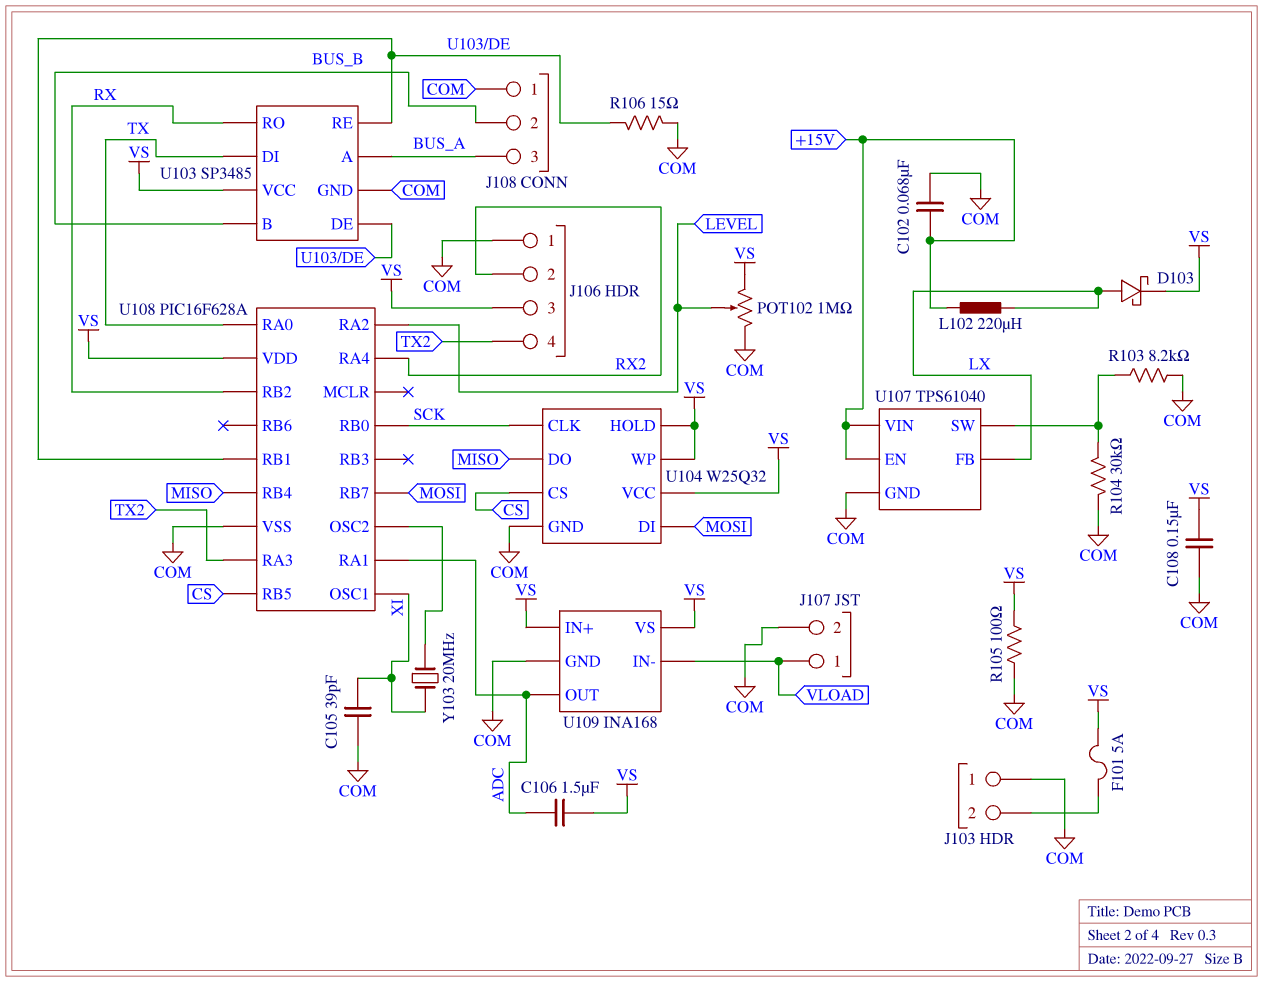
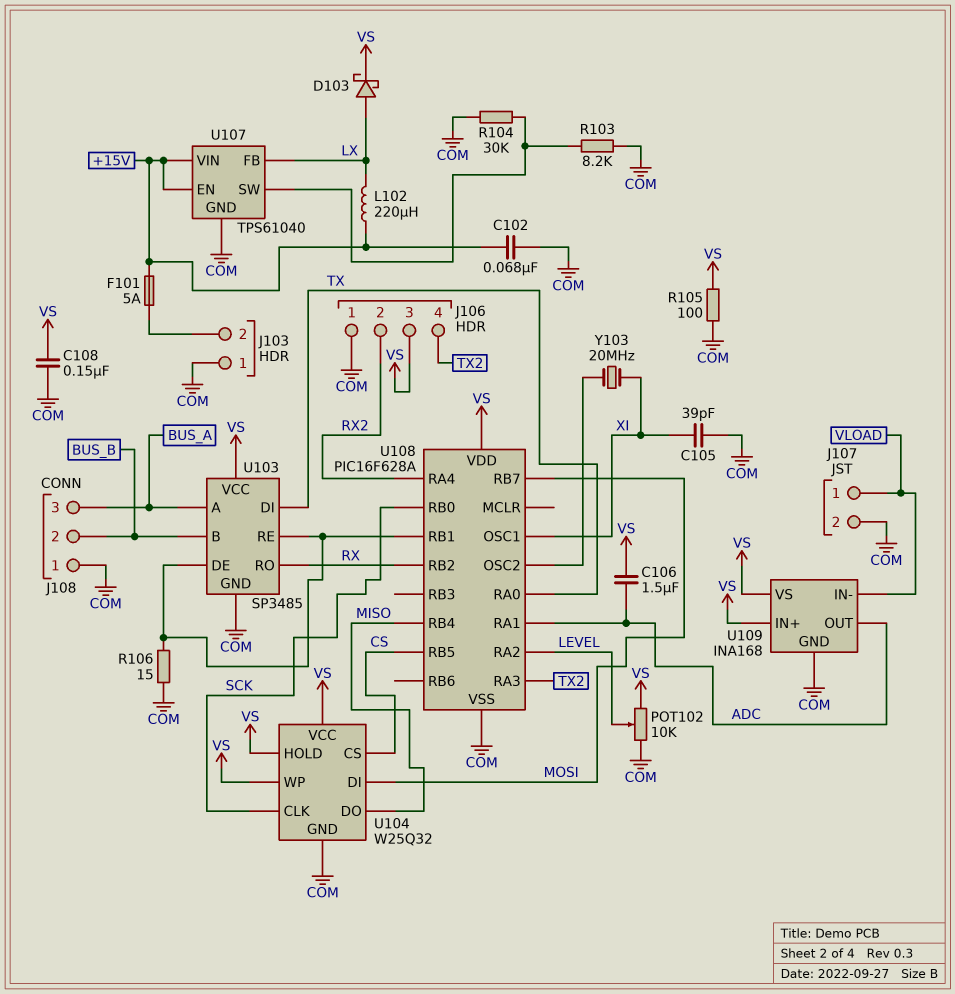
F101: 5A (J103/2, VS) -> 5A (+15V, J103/2)
POT102: 1M (COM, VS, wiper LEVEL) -> 10k (COM, VS, wiper LEVEL)

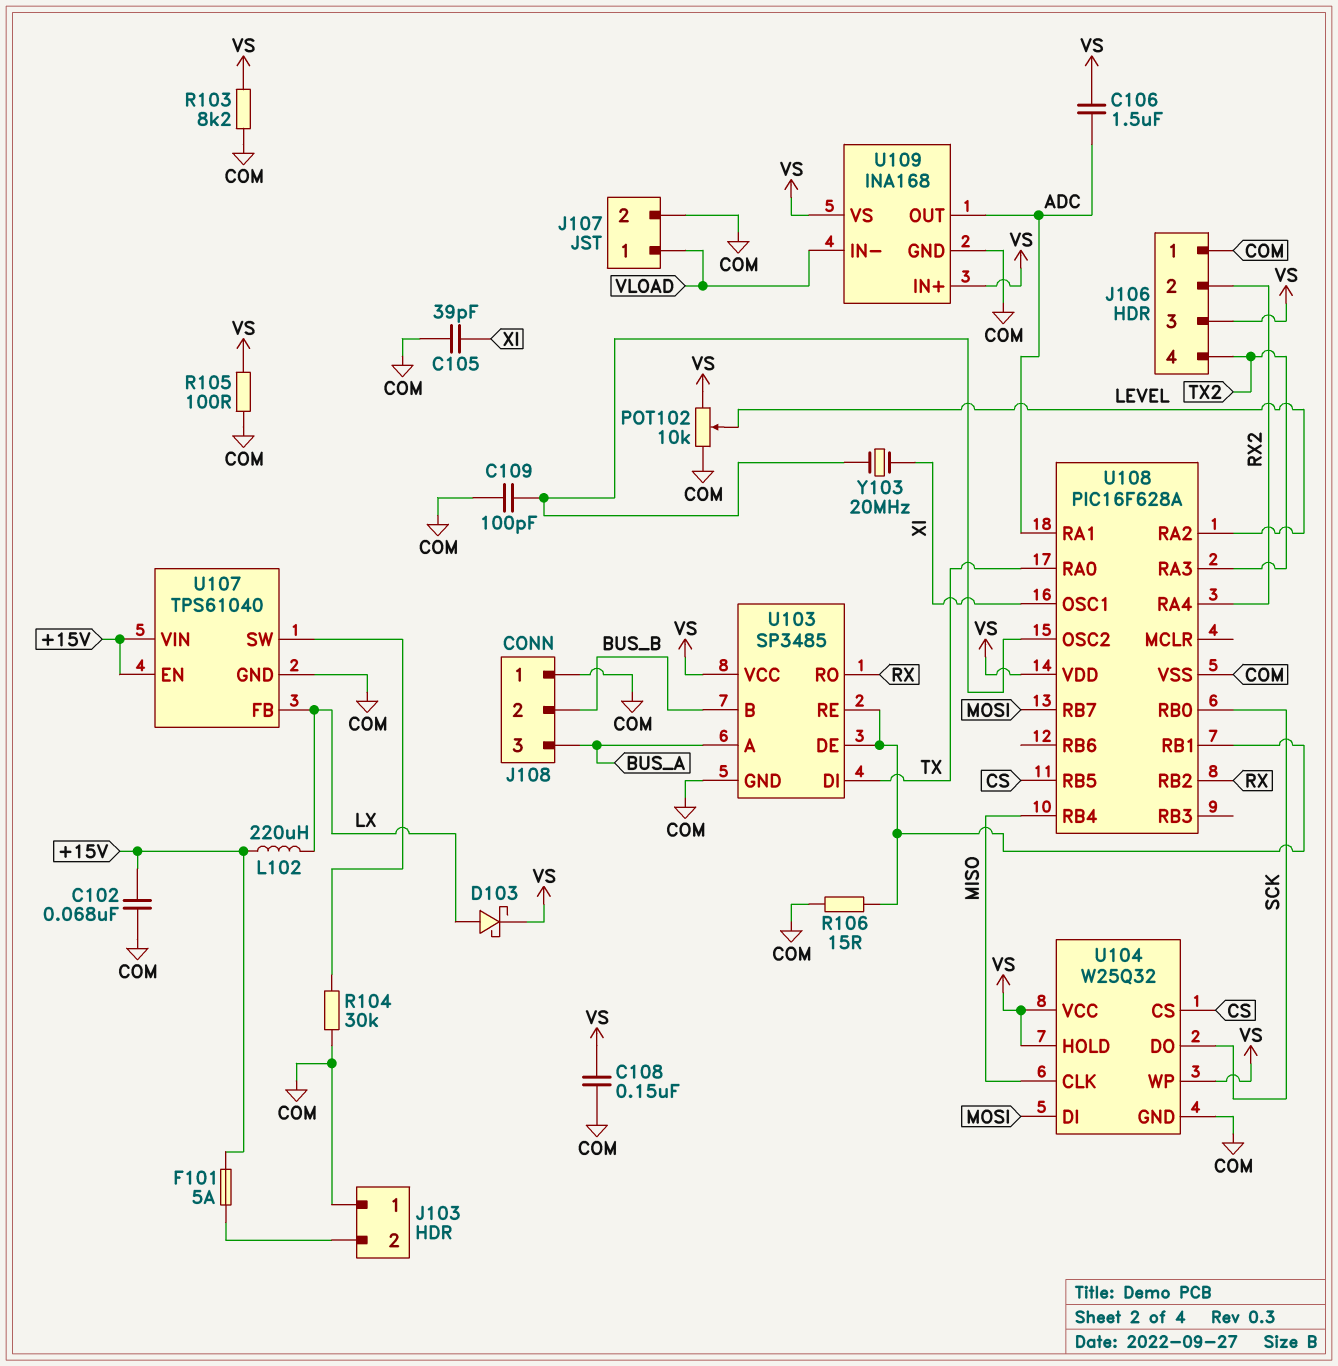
C109: none -> 100pF (COM, U108/OSC2)
R103: 8.2k (COM, U107/SW) -> 8.2k (COM, VS)
U104 pin CLK: SCK -> MISO
U104 pin DO: MISO -> SCK

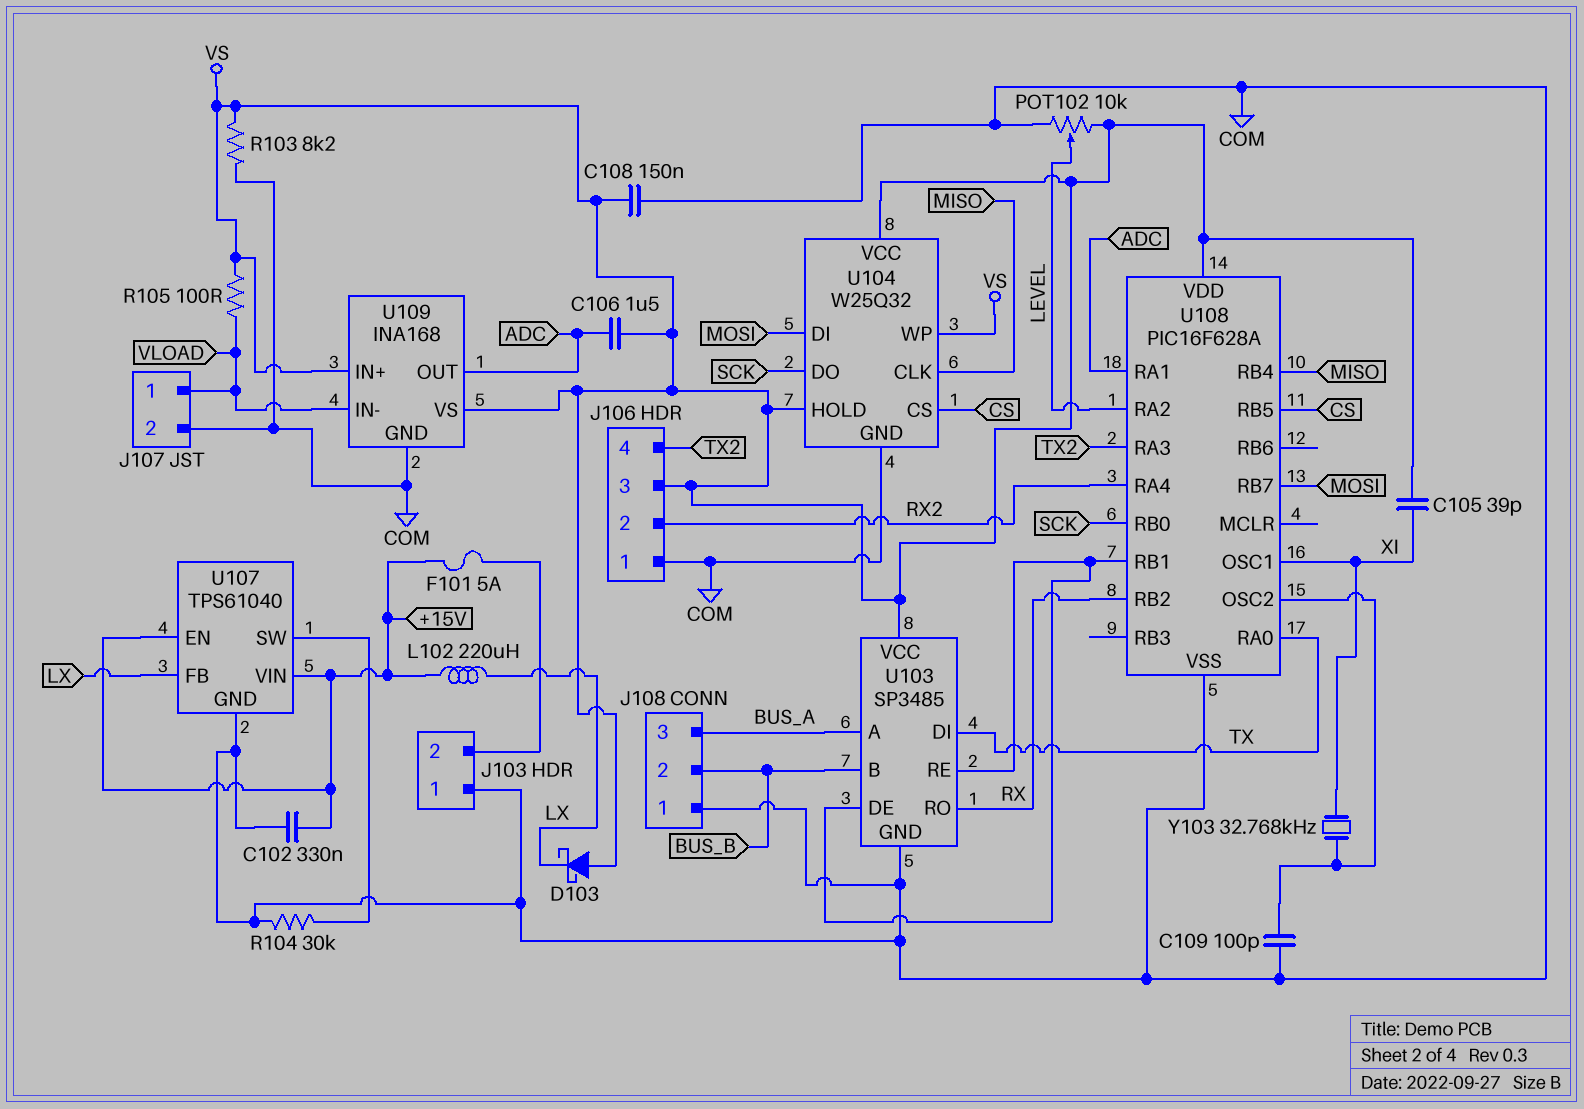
C102: 68nF (+15V, COM) -> 330nF (+15V, COM)
C105: 39pF (COM, XI) -> 39pF (VS, XI)
D103: schottky (A LX, K VS) -> schottky (A VS, K LX)
R105: 100 (COM, VS) -> 100 (VLOAD, VS)
R106: 15 (COM, U103/DE) -> none
Y103: 20MHz (U108/OSC2, XI) -> 32.768kHz (U108/OSC2, XI)

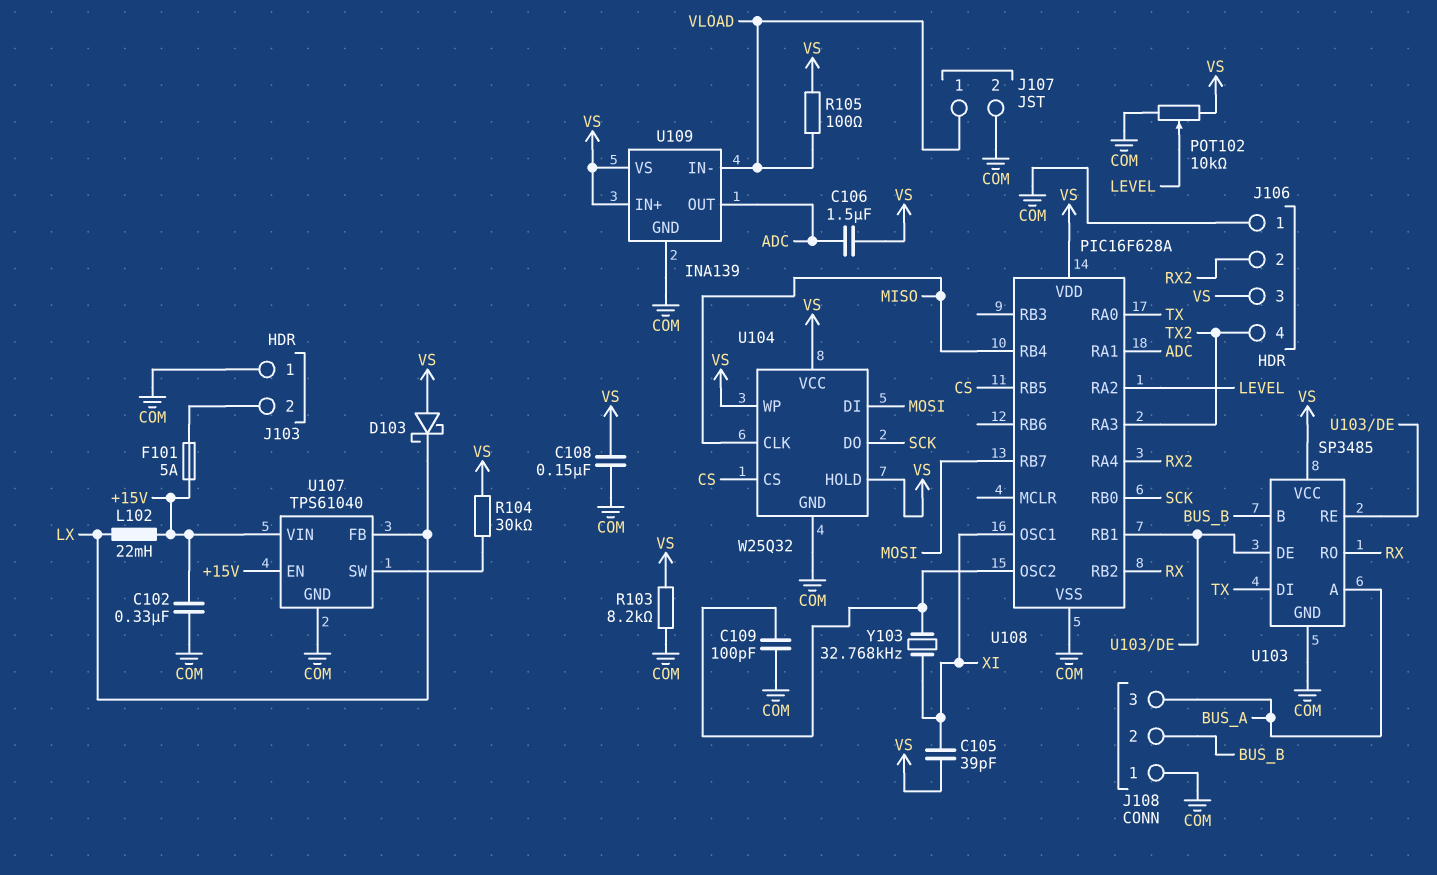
L102: 220uH (+15V, LX) -> 22mH (+15V, LX)
R104: 30k (COM, U107/SW) -> 30k (U107/SW, VS)
U109: INA168 -> INA139

